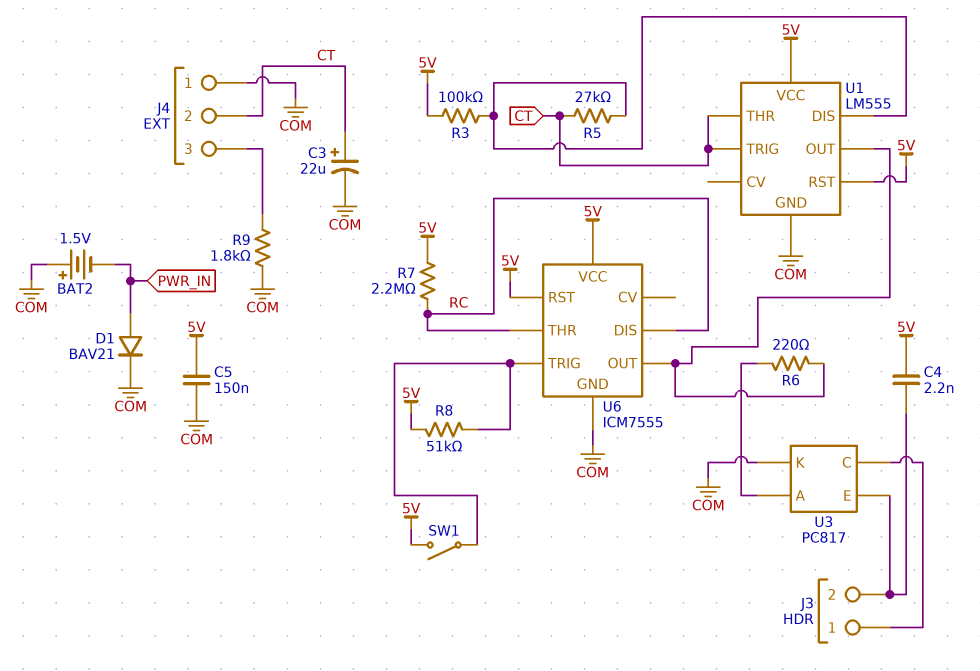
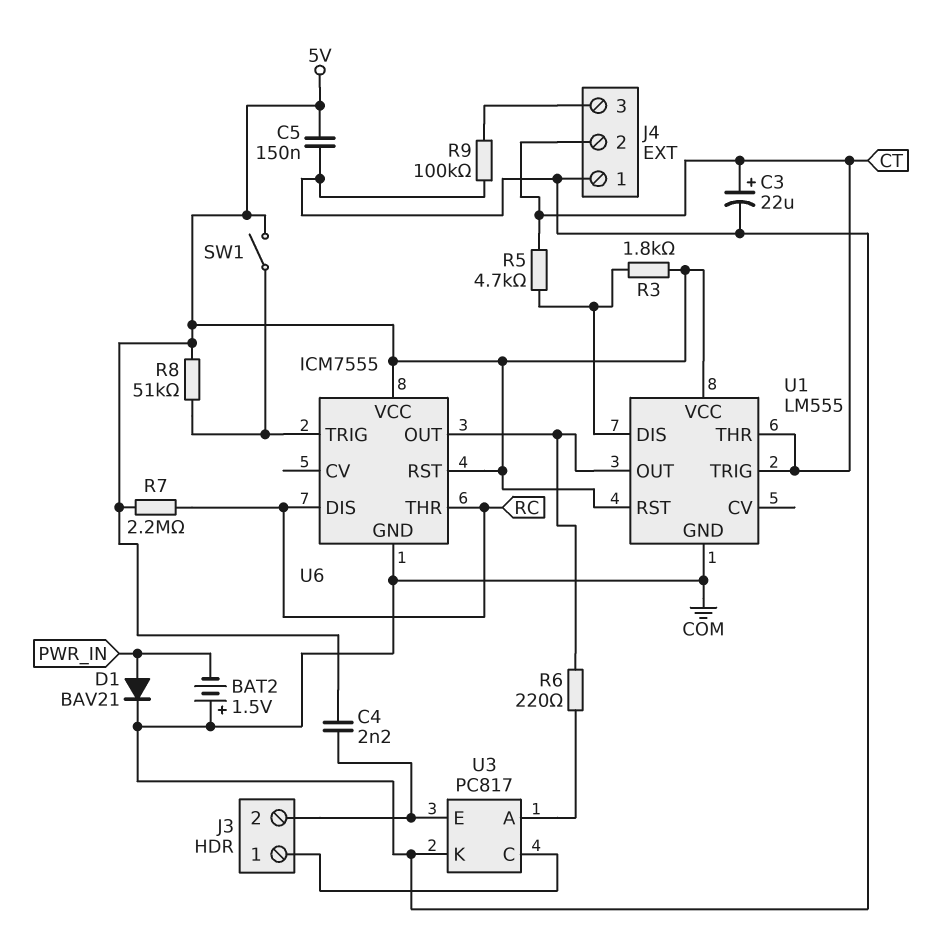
R3: 100k (5V, U1/DIS) -> 1.8k (5V, U1/DIS)
R5: 27k (CT, U1/DIS) -> 4.7k (CT, U1/DIS)
R9: 1.8k (COM, J4/3) -> 100k (COM, J4/3)

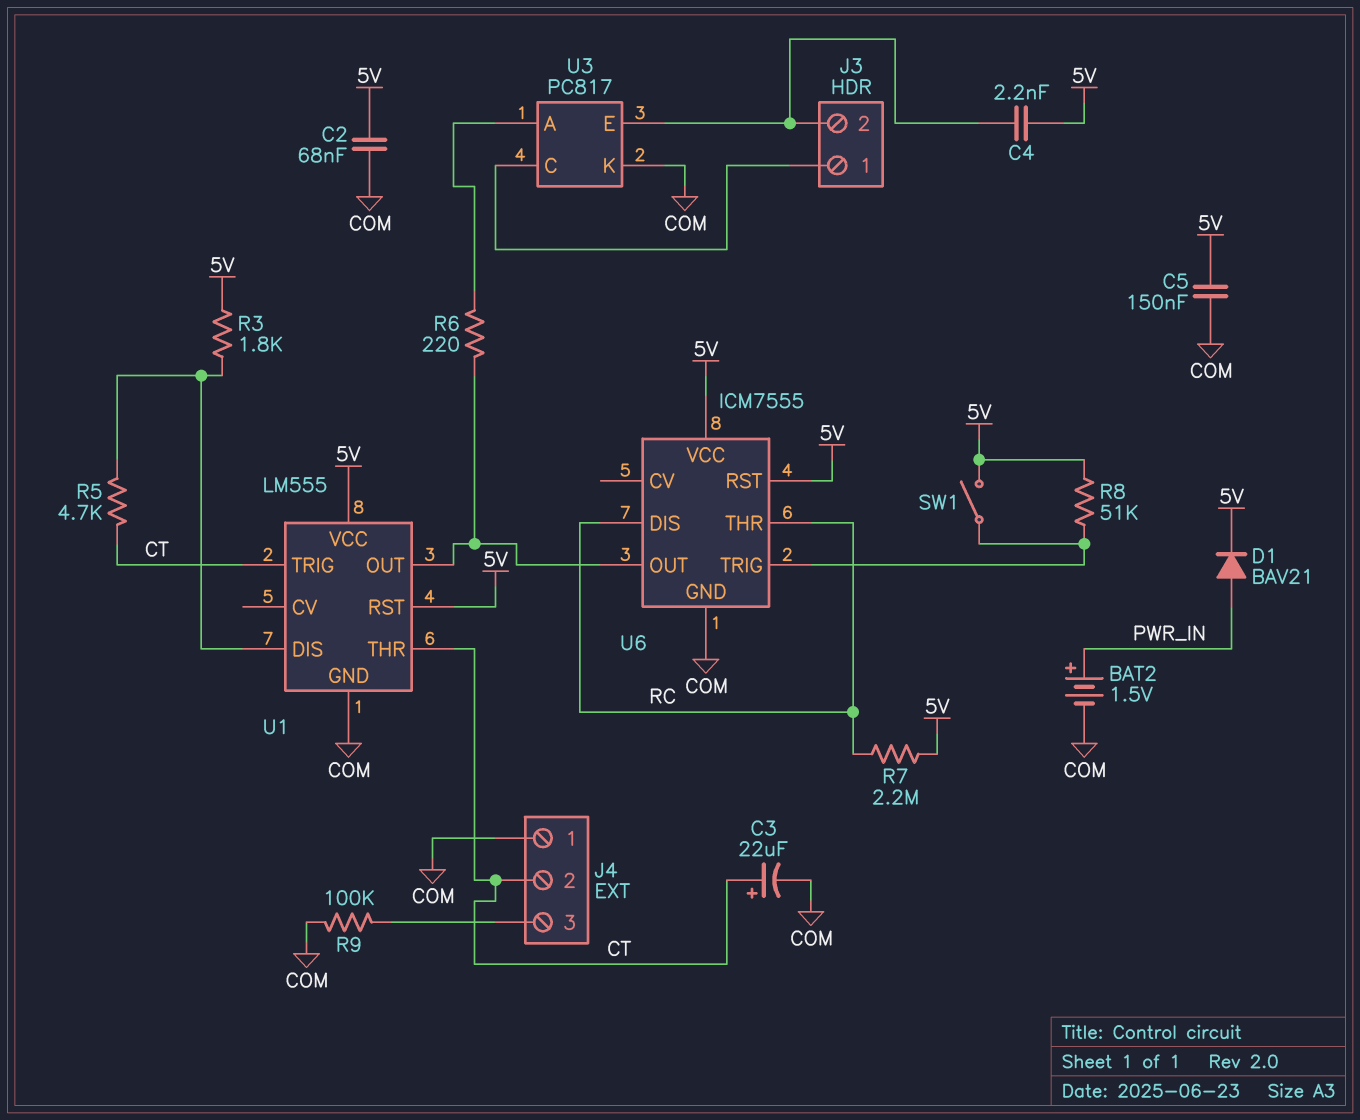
BAT2: 1.5V (plus COM, minus PWR_IN) -> 1.5V (plus PWR_IN, minus COM)
C2: none -> 68nF (5V, COM)
D1: diode BAV21 (A PWR_IN, K COM) -> diode BAV21 (A PWR_IN, K 5V)

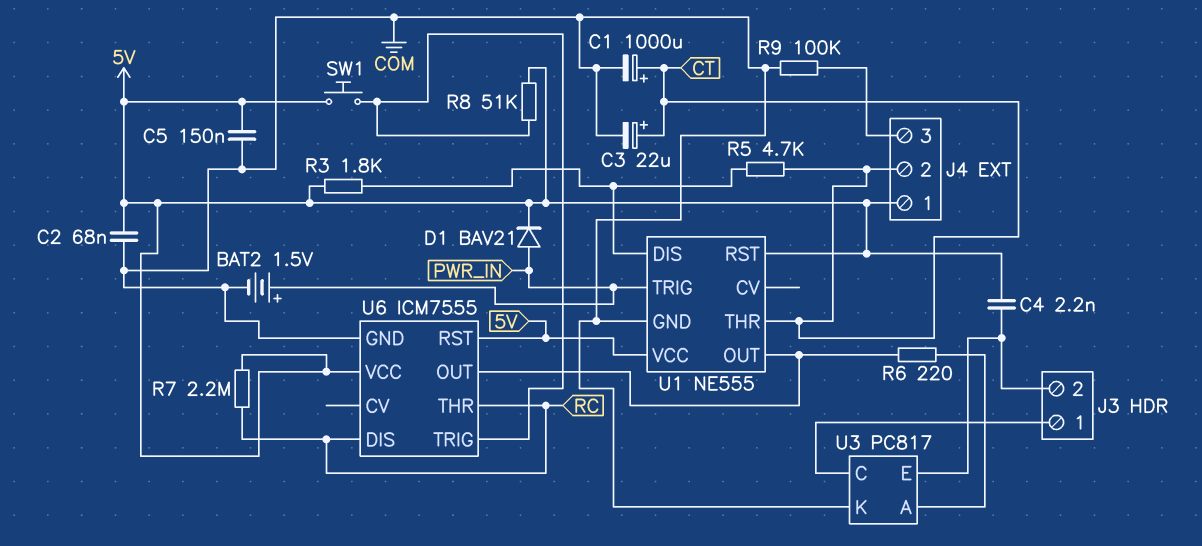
C1: none -> 1000uF (plus CT, minus COM)
J4 pin 1: COM -> 5V
SW1: switch (5V, U6/TRIG) -> button (5V, U6/TRIG)
U1: LM555 -> NE555
U1 pin TRIG: CT -> PWR_IN

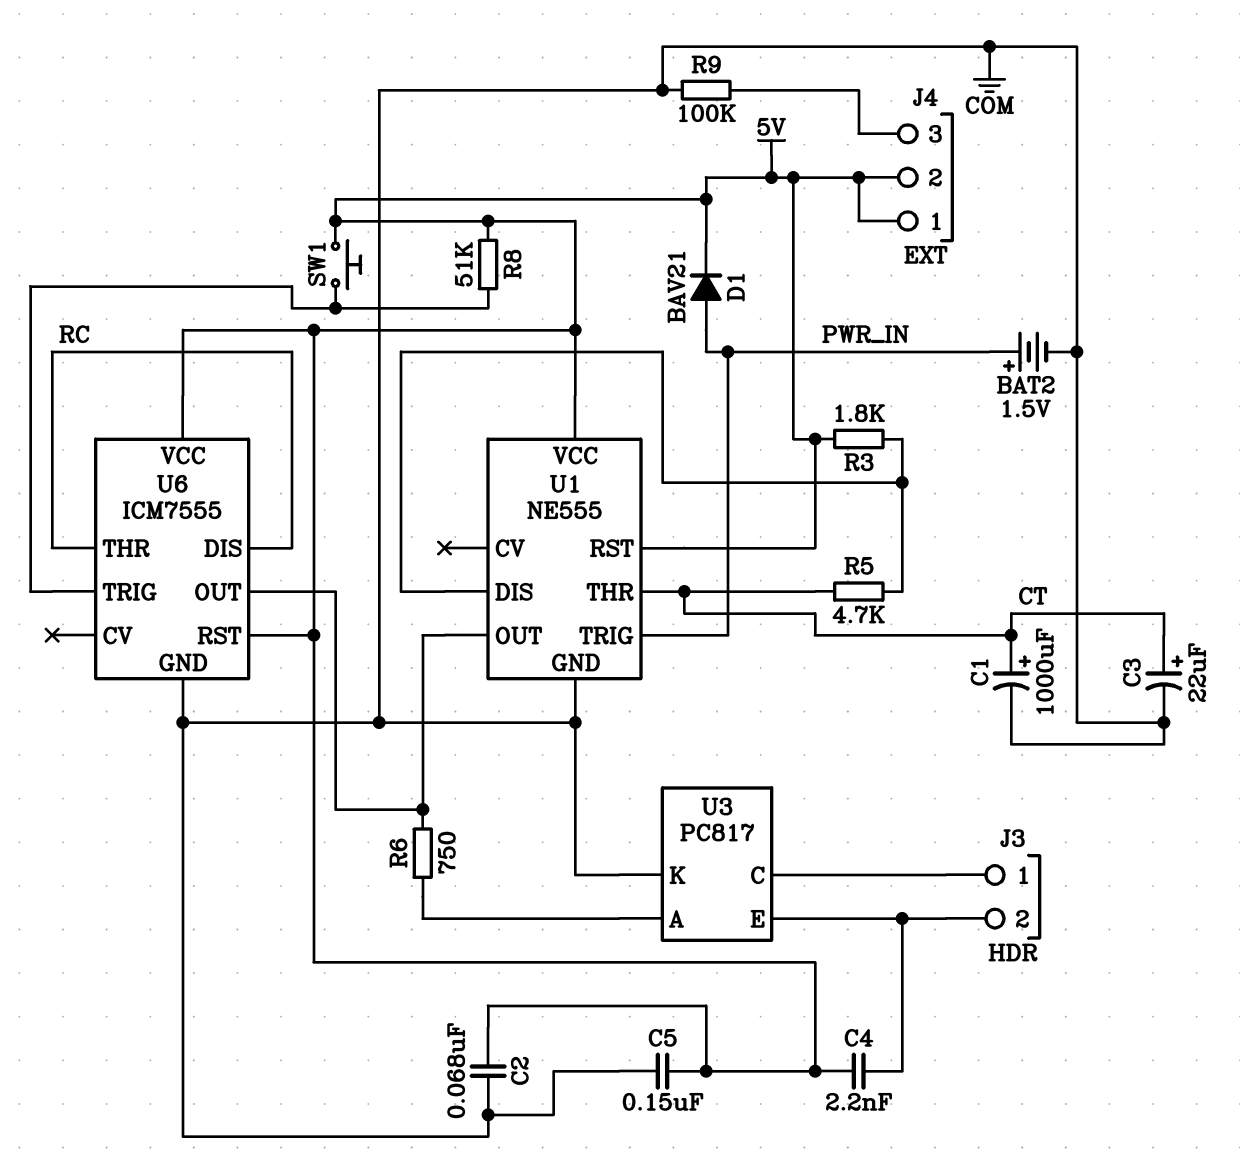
J4 pin 2: CT -> 5V
R6: 220 (U1/OUT, U3/A) -> 750 (U1/OUT, U3/A)
R7: 2.2M (5V, RC) -> none

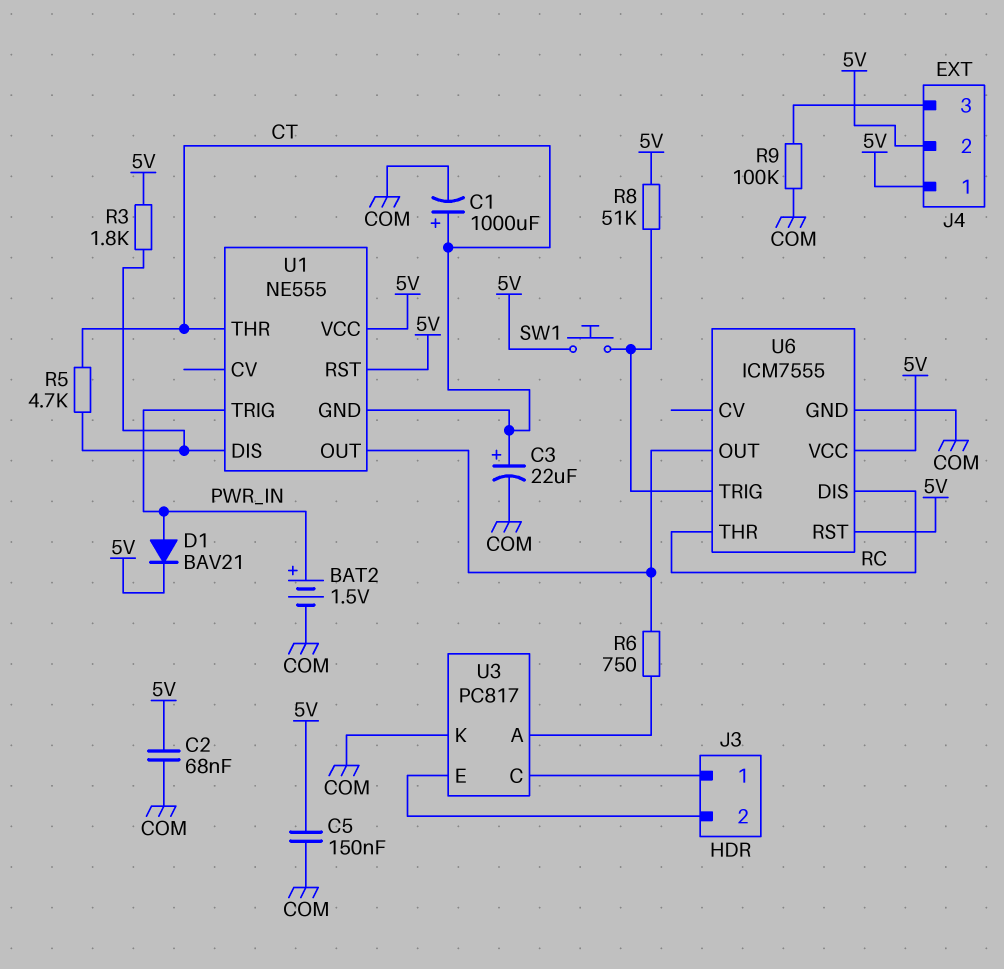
C4: 2.2nF (5V, J3/2) -> none
U1 pin GND: COM -> CT

